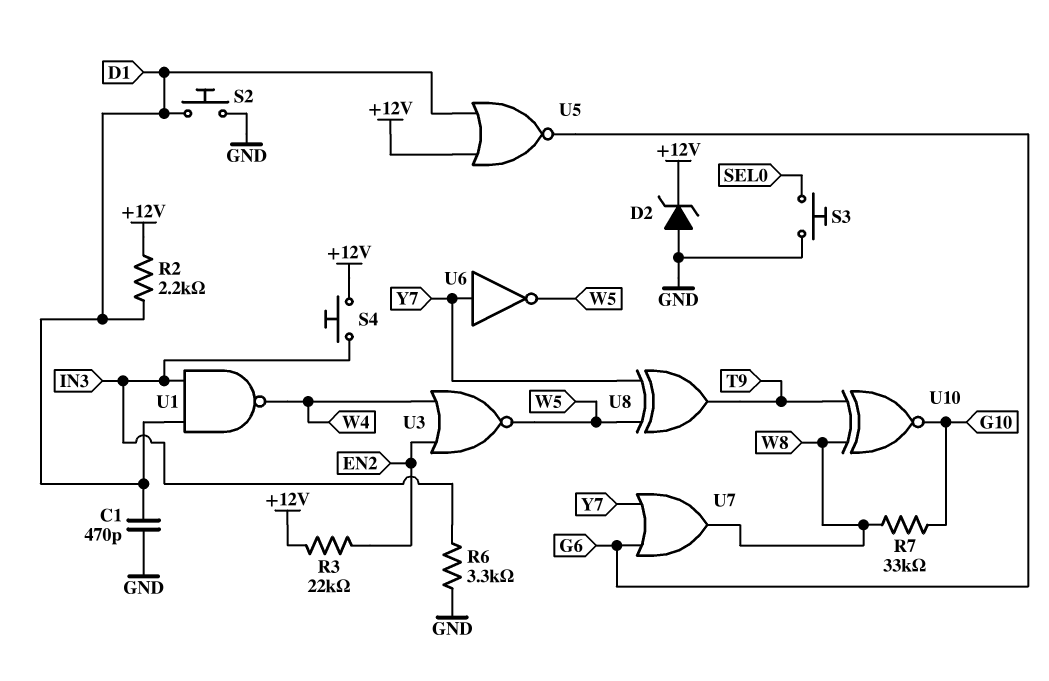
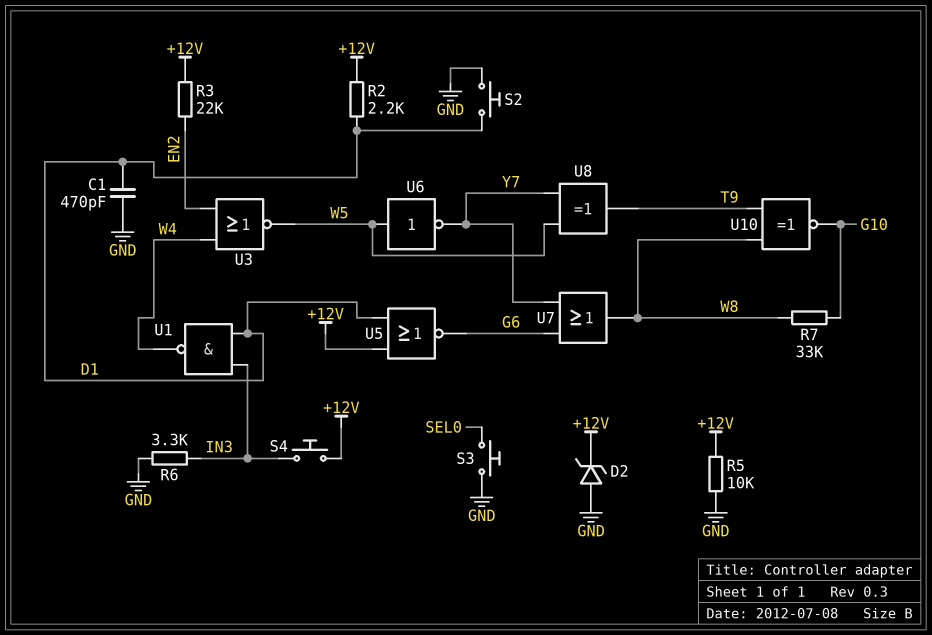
R5: none -> 10k (+12V, GND)
U6: NOT (in Y7, out W5) -> NOT (in W5, out Y7)

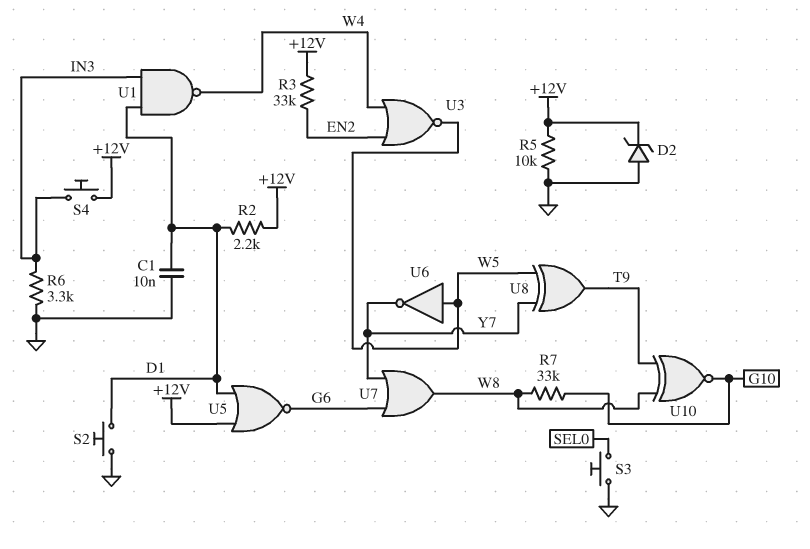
C1: 470pF (D1, GND) -> 10nF (D1, GND)
R3: 22k (+12V, EN2) -> 33k (+12V, EN2)

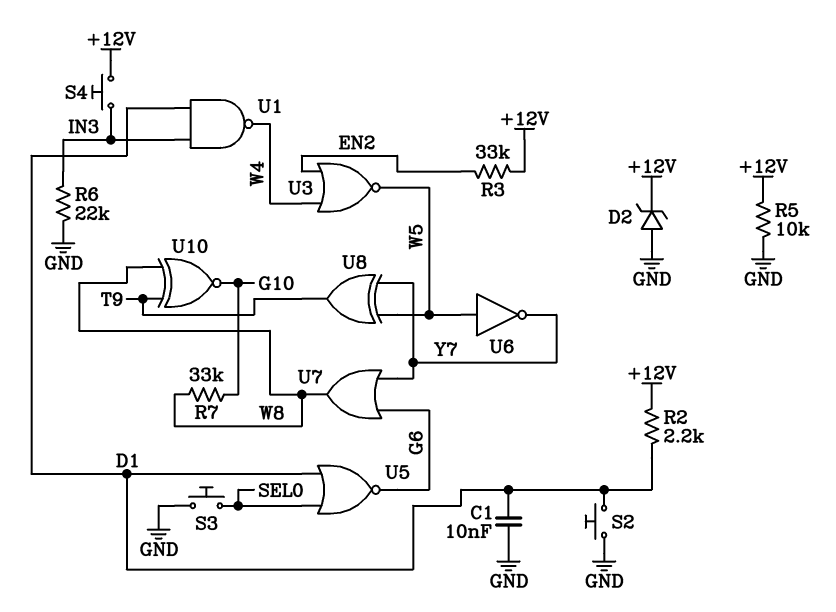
R6: 3.3k (GND, IN3) -> 22k (GND, IN3)
U5: NOR (in +12V, in D1, out G6) -> NOR (in D1, in SEL0, out G6)

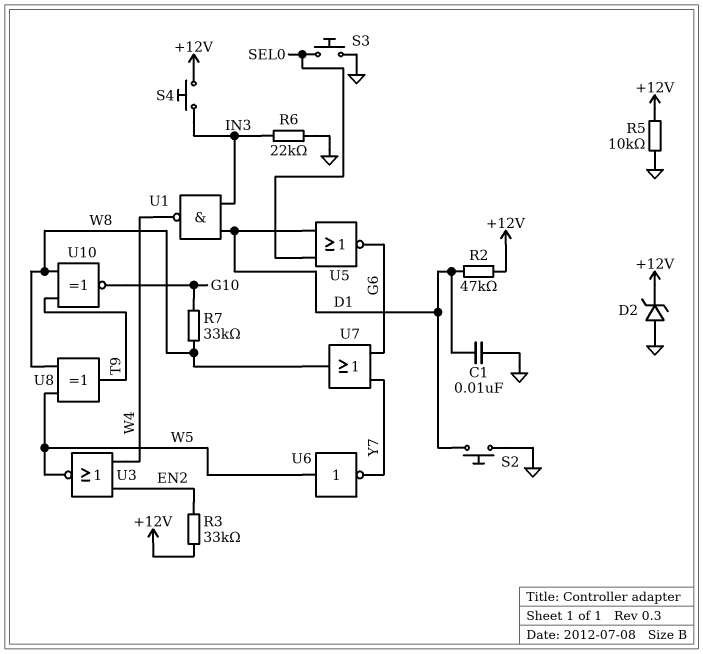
R2: 2.2k (+12V, D1) -> 47k (+12V, D1)
U8: XOR (in W5, in Y7, out T9) -> XOR (in W5, in W8, out T9)

